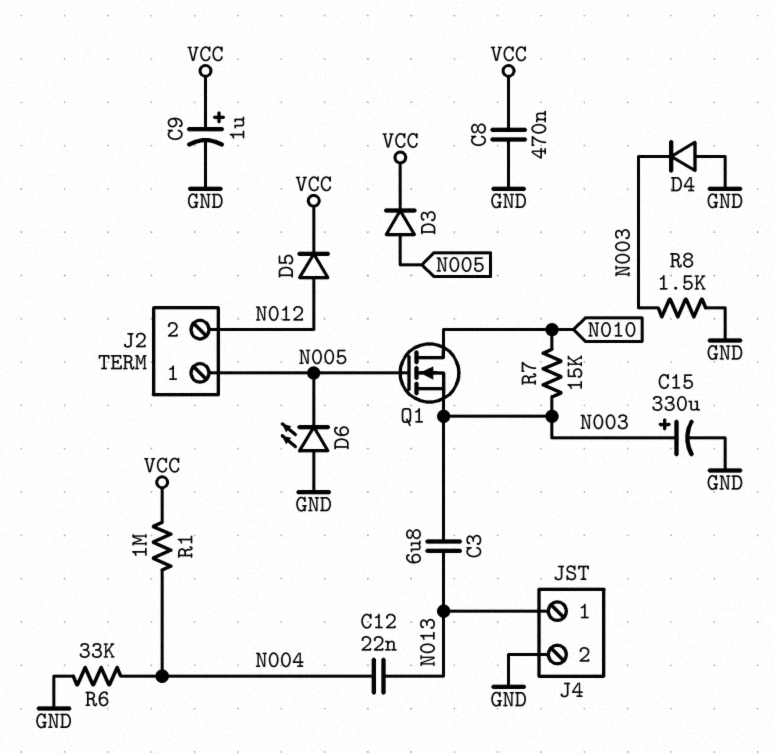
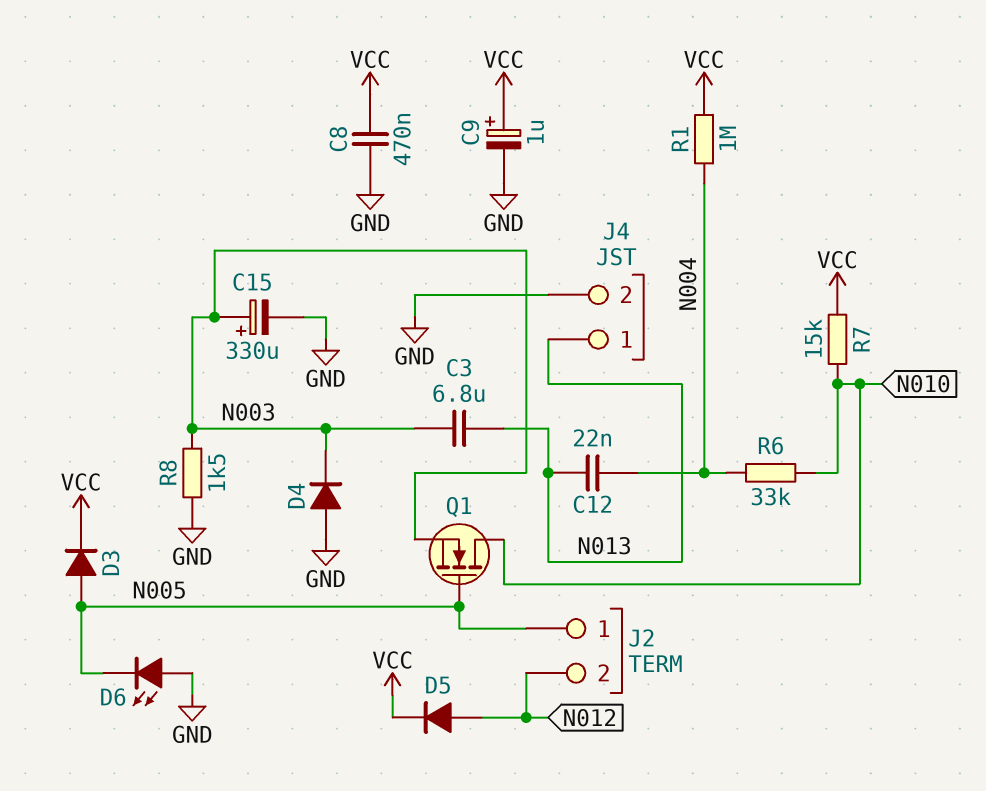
R6: 33k (GND, N004) -> 33k (N004, N010)
R7: 15k (N003, N010) -> 15k (N010, VCC)

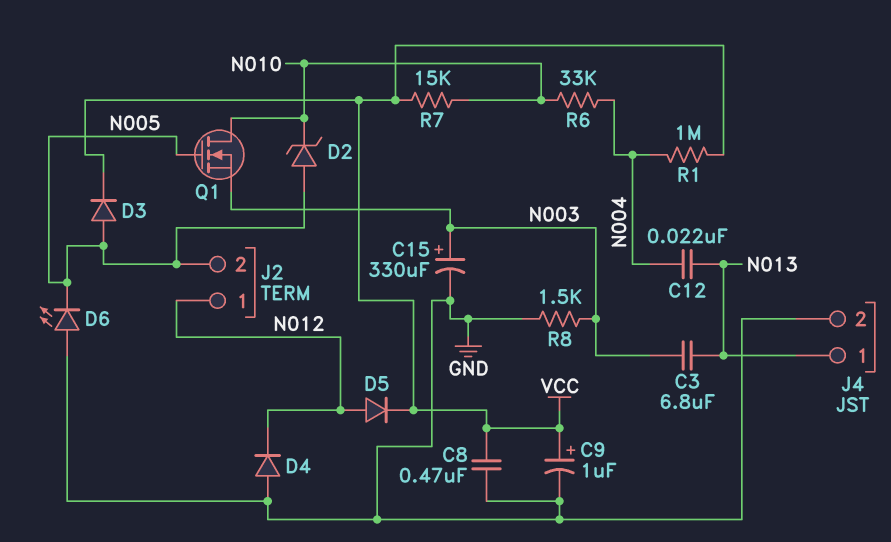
D2: none -> zener (A N005, K N010)
D4: diode (A GND, K N003) -> diode (A GND, K N012)
J2 pin 1: N005 -> N012
J2 pin 2: N012 -> N005

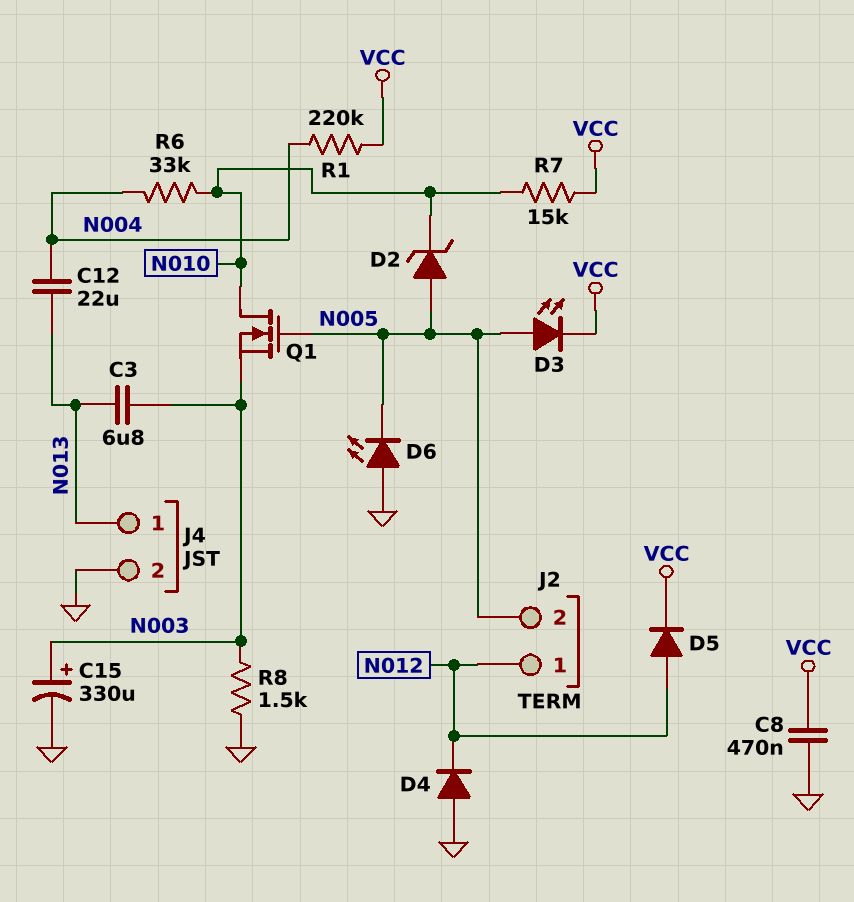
C9: 1uF (plus VCC, minus GND) -> none
C12: 22nF (N004, N013) -> 22uF (N004, N013)
D3: diode (A N005, K VCC) -> LED (A N005, K VCC)
R1: 1M (N004, VCC) -> 220k (N004, VCC)

